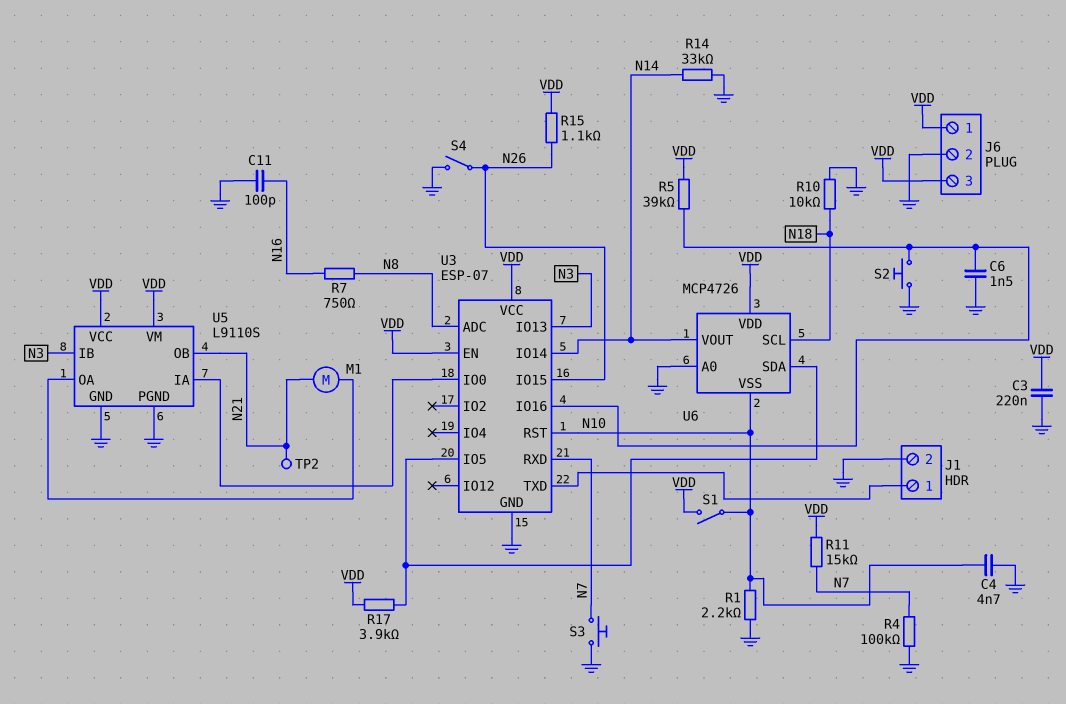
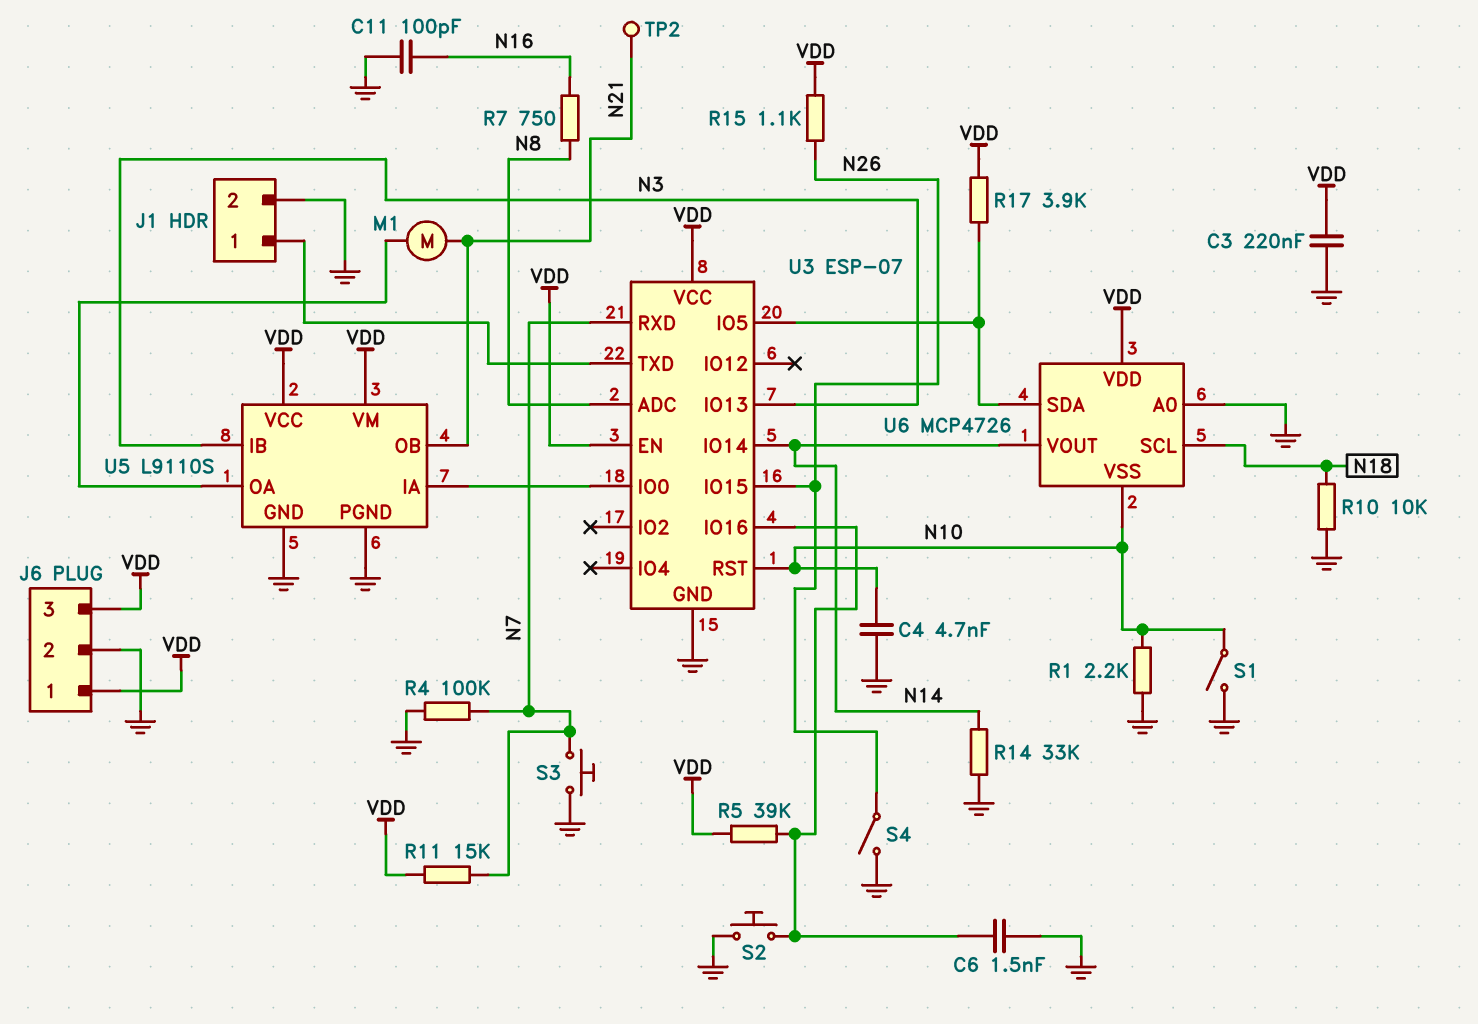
S1: switch (N10, VDD) -> switch (GND, N10)

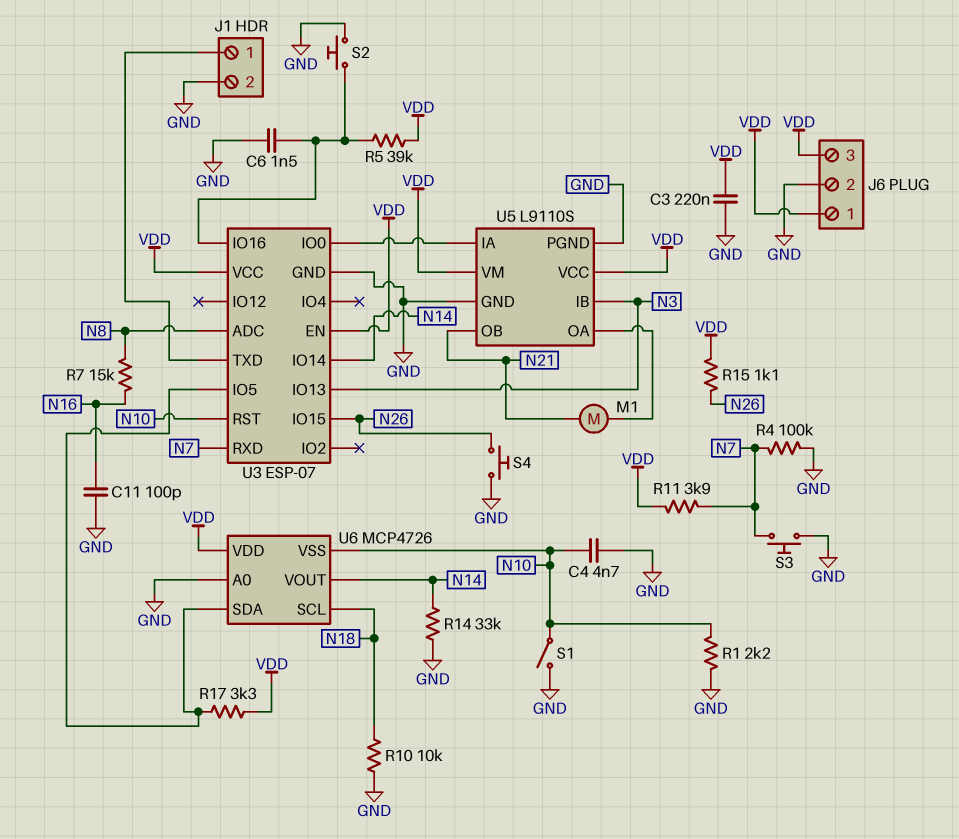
R7: 750 (N8, N16) -> 15k (N8, N16)
R11: 15k (N7, VDD) -> 3.9k (N7, VDD)
R17: 3.9k (U3/IO5, VDD) -> 3.3k (U3/IO5, VDD)
S4: switch (GND, N26) -> button (GND, N26)
TP2: test point (N21) -> none

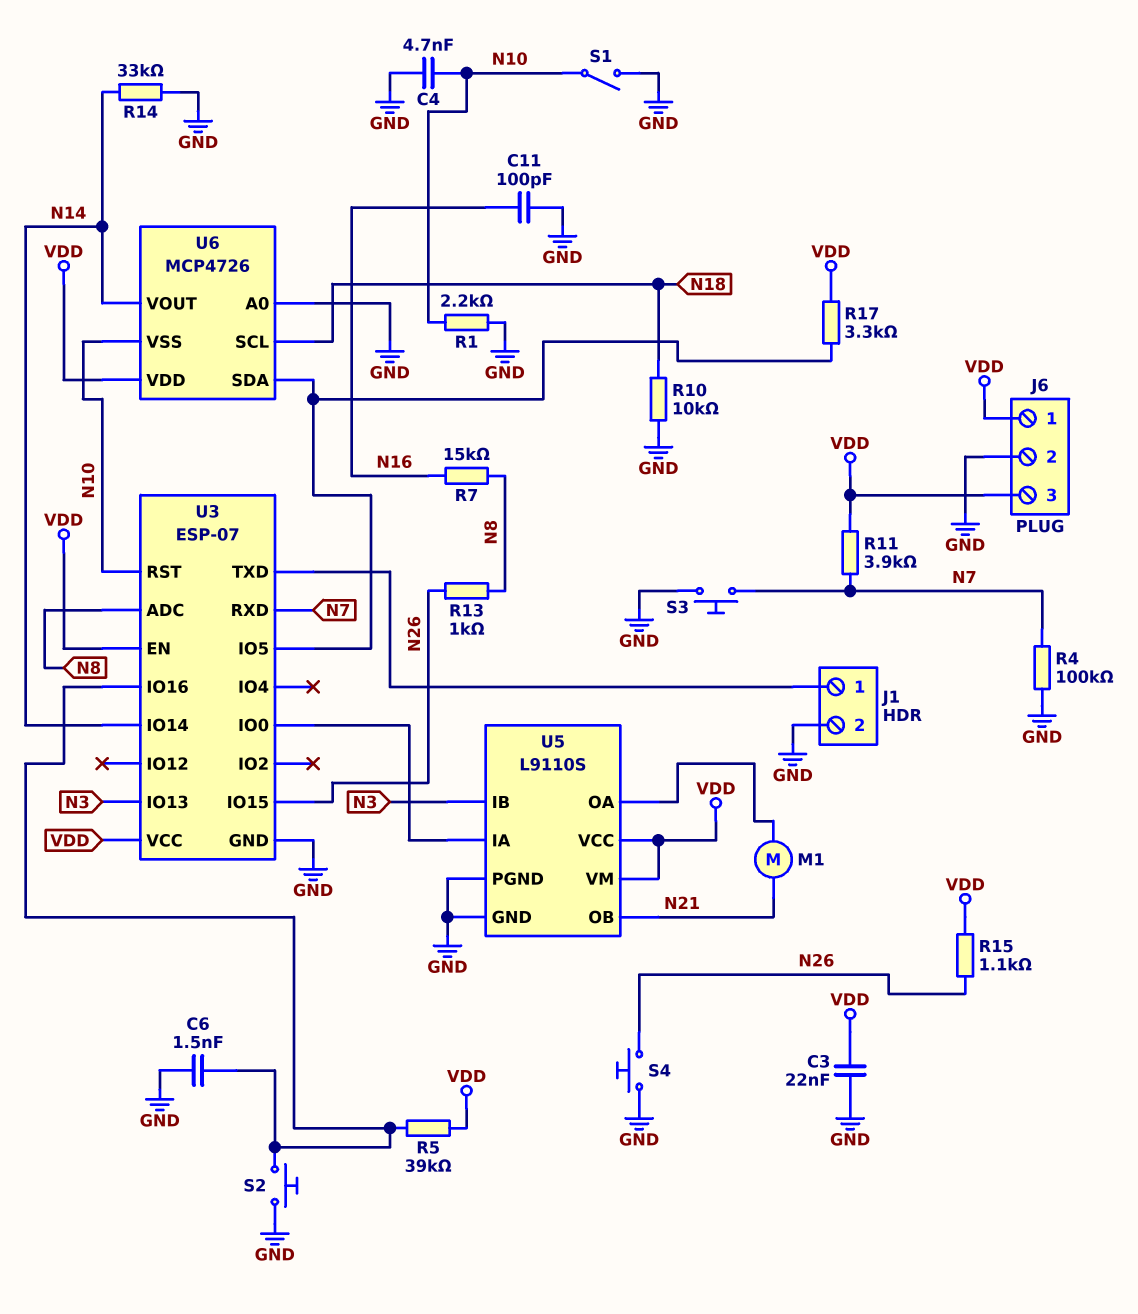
C3: 220nF (GND, VDD) -> 22nF (GND, VDD)
R13: none -> 1k (N8, N26)

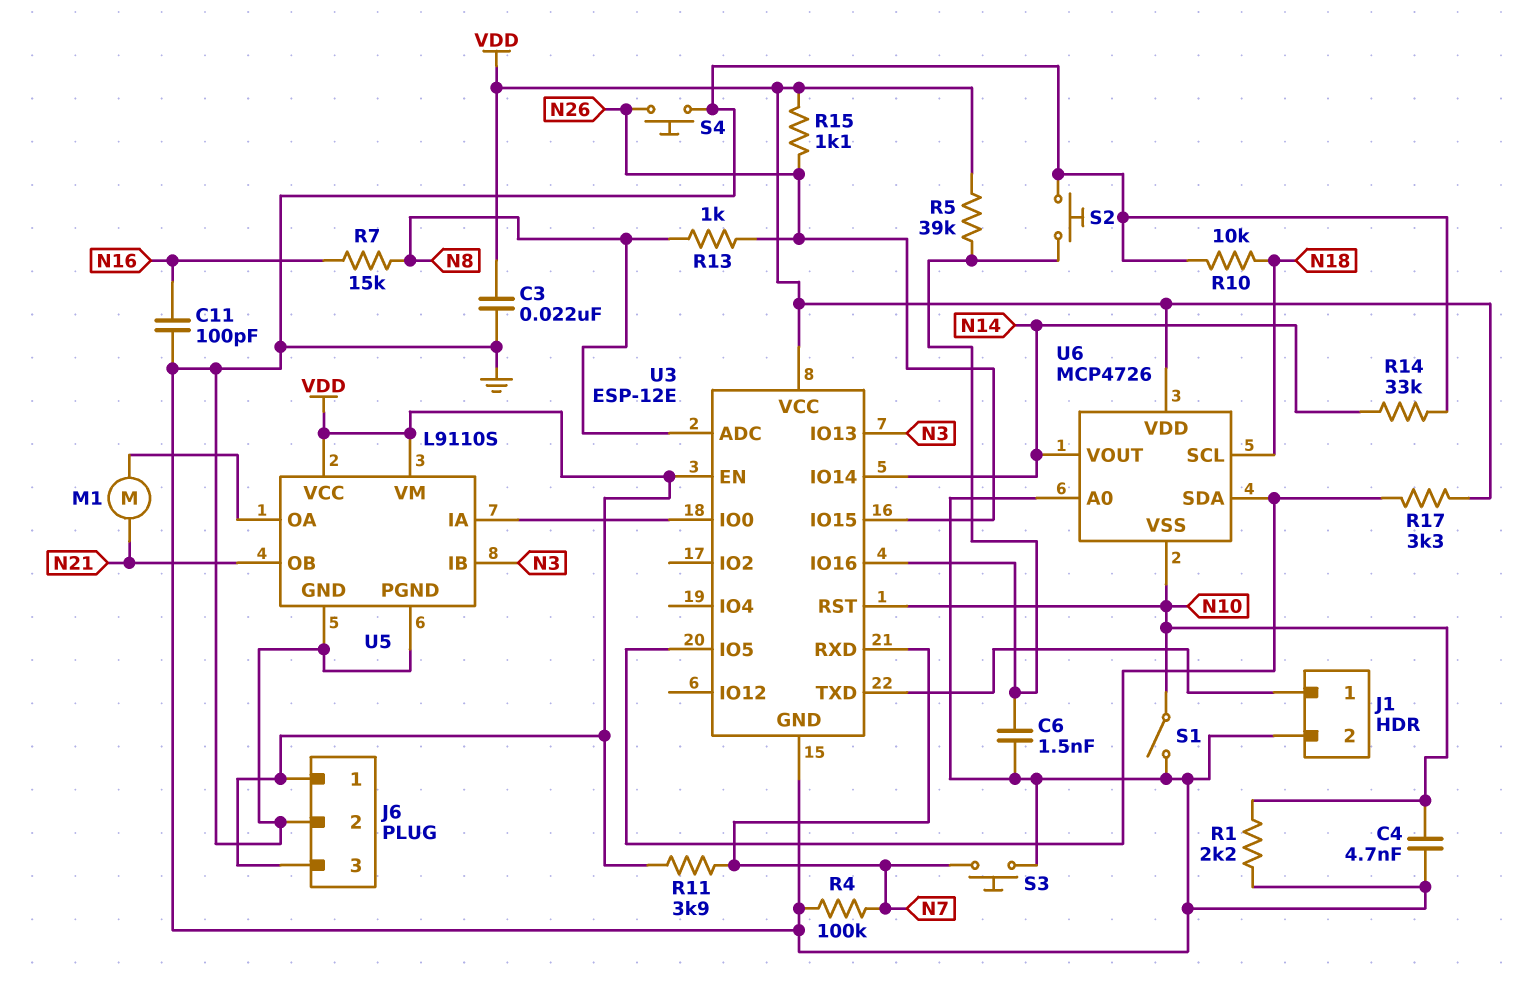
U3: ESP-07 -> ESP-12E

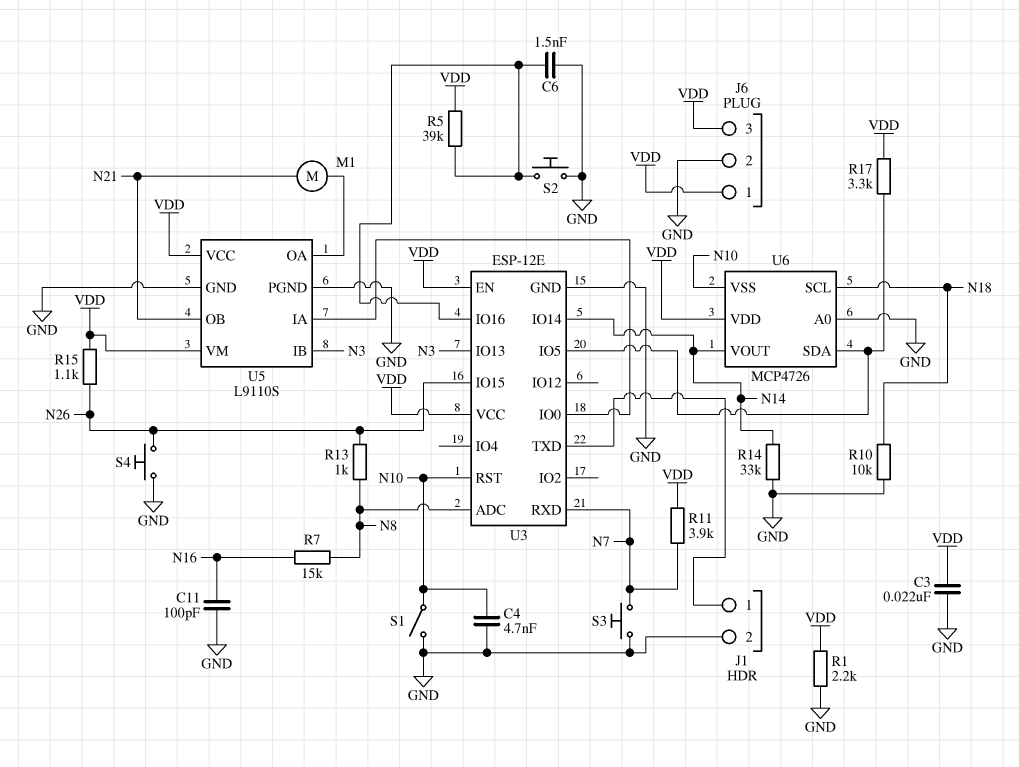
R1: 2.2k (GND, N10) -> 2.2k (GND, VDD)
R4: 100k (GND, N7) -> none

